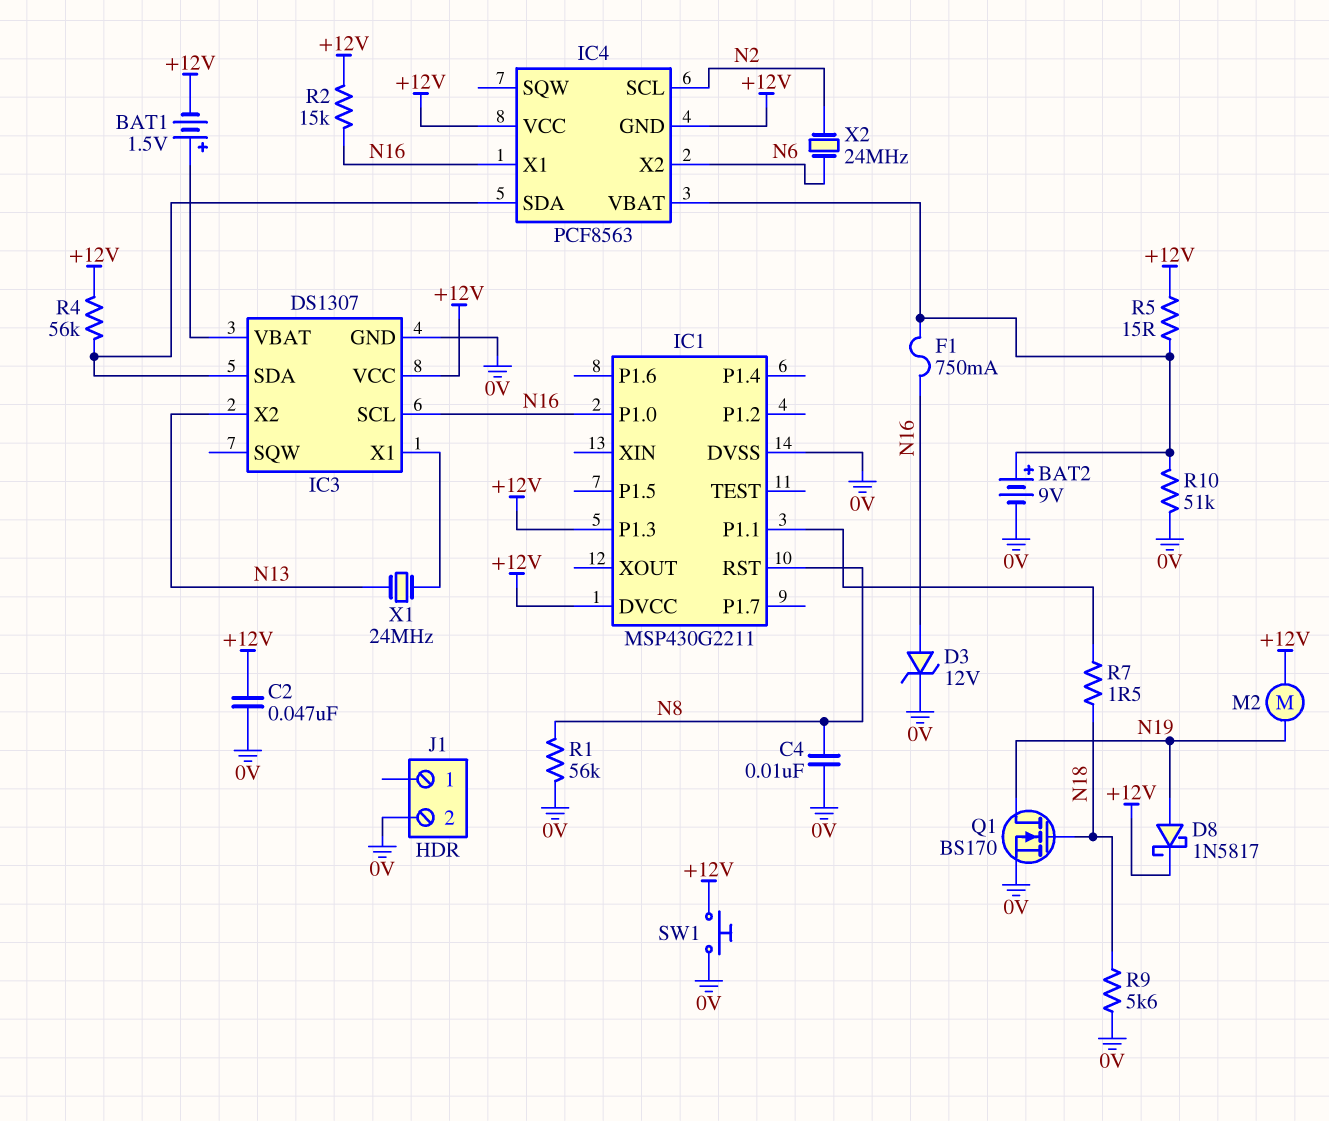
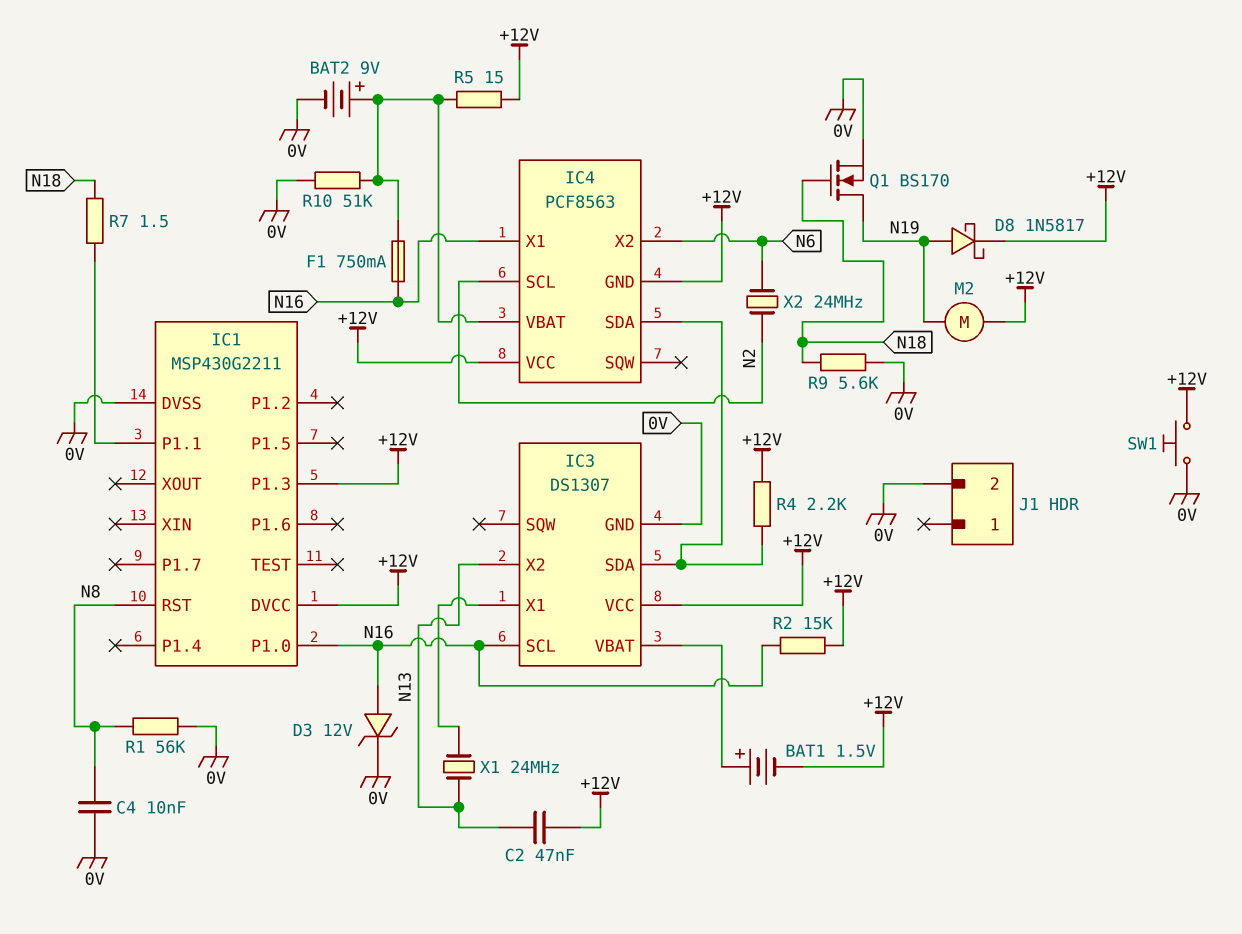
C2: 47nF (+12V, 0V) -> 47nF (+12V, N13)
R4: 56k (+12V, IC3/SDA) -> 2.2k (+12V, IC3/SDA)

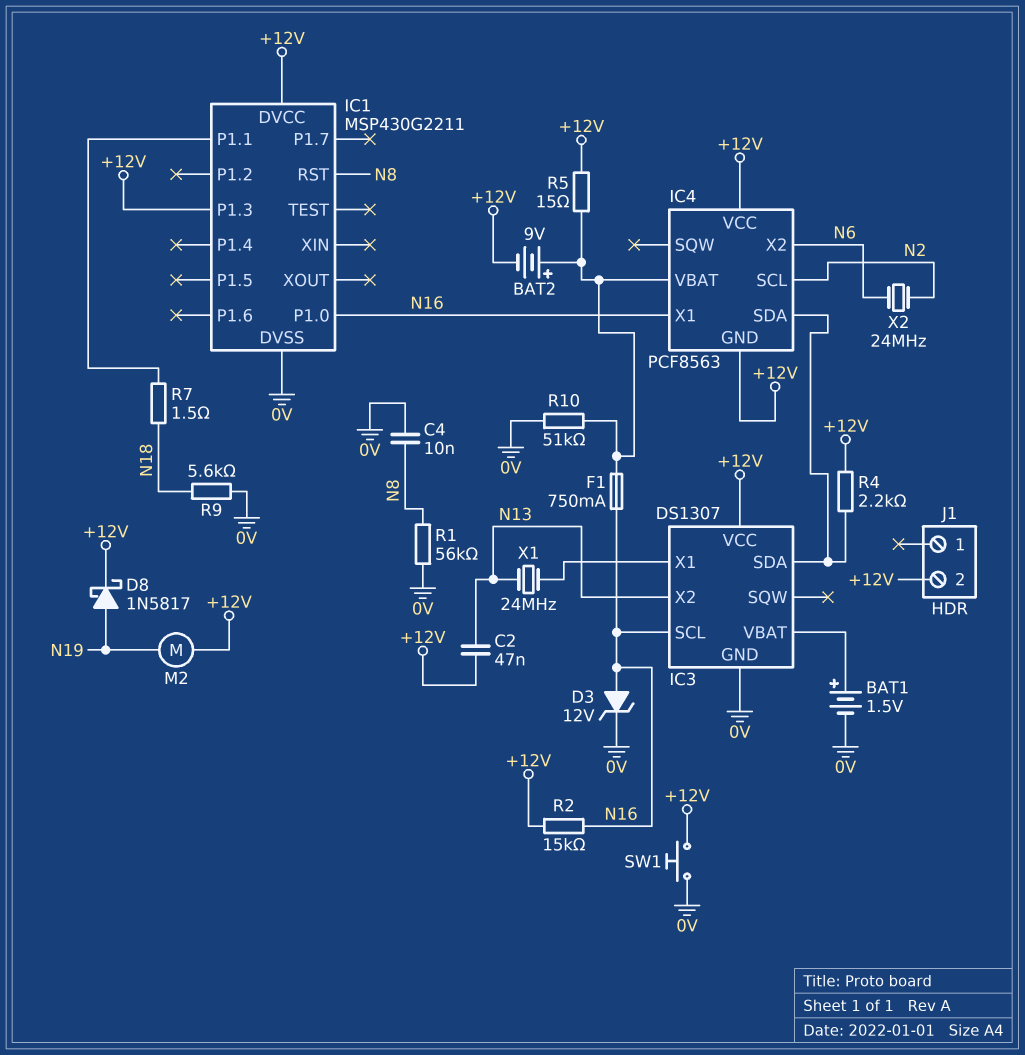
BAT1: 1.5V (plus IC3/VBAT, minus +12V) -> 1.5V (plus IC3/VBAT, minus 0V)
BAT2: 9V (plus IC4/VBAT, minus 0V) -> 9V (plus IC4/VBAT, minus +12V)
J1 pin 2: 0V -> +12V
Q1: NMOS BS170 (G N18, D N19, S 0V) -> none

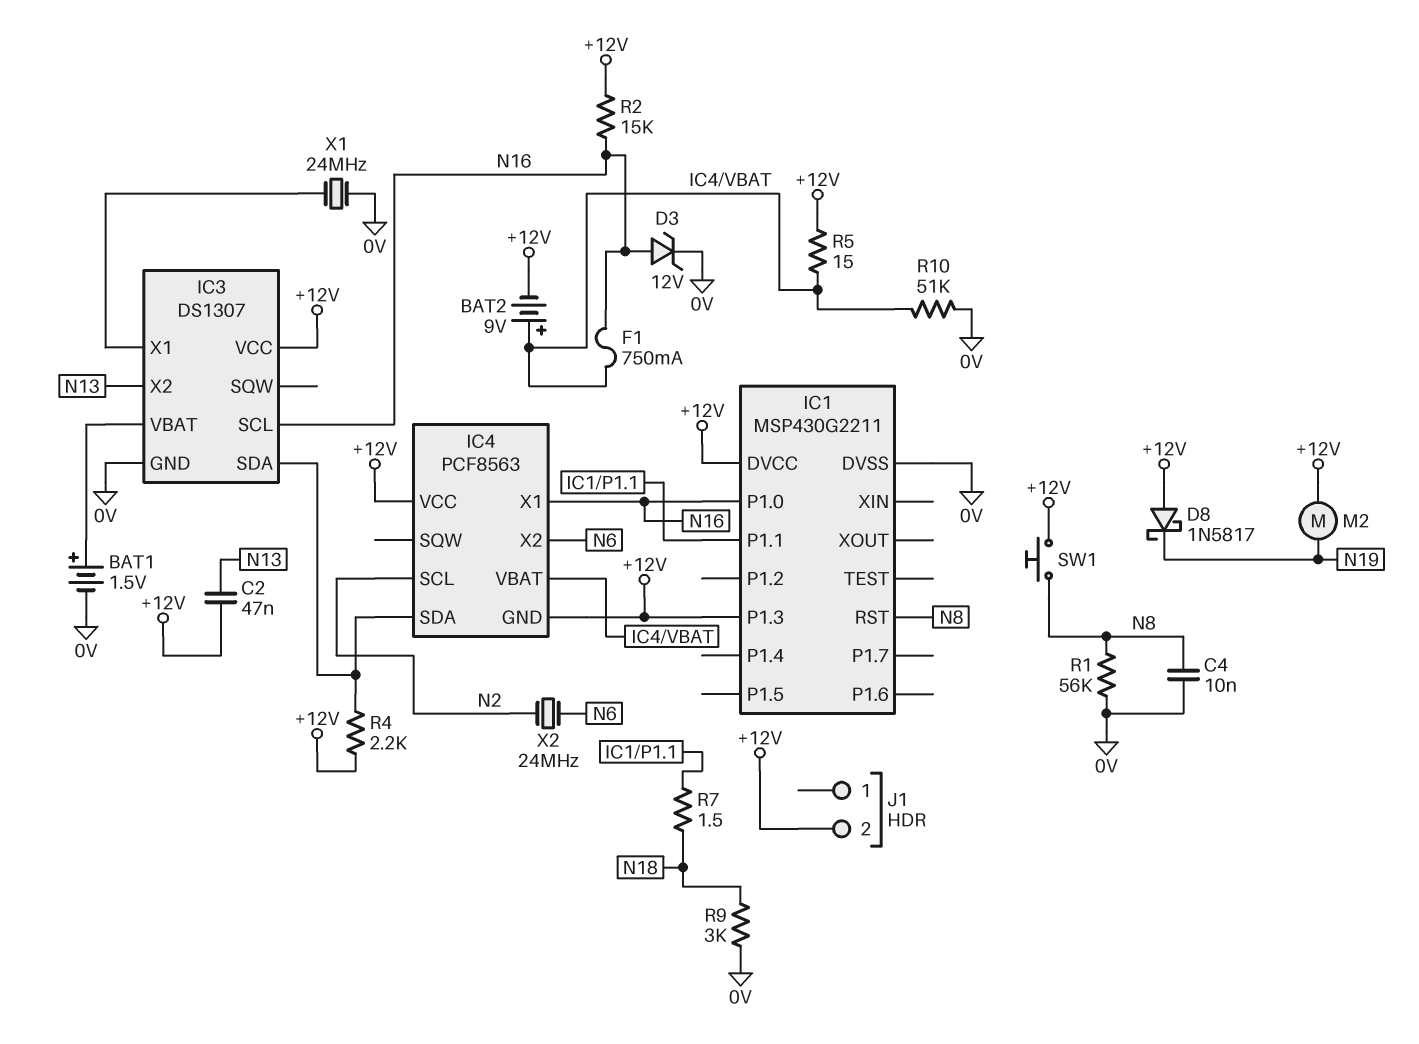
D8: schottky 1N5817 (A N19, K +12V) -> schottky 1N5817 (A +12V, K N19)
R9: 5.6k (0V, N18) -> 3k (0V, N18)
SW1: button (+12V, 0V) -> button (+12V, N8)
X1: 24MHz (IC3/X1, N13) -> 24MHz (0V, IC3/X1)

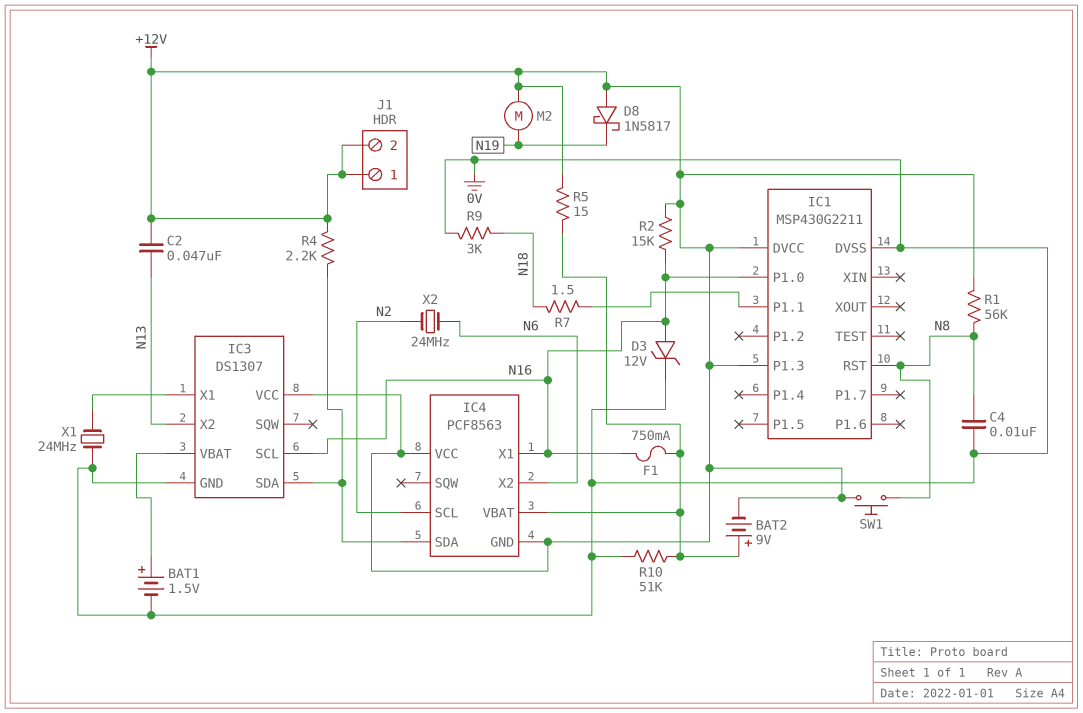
J1 pin 1: none -> +12V
R1: 56k (0V, N8) -> 56k (+12V, N8)

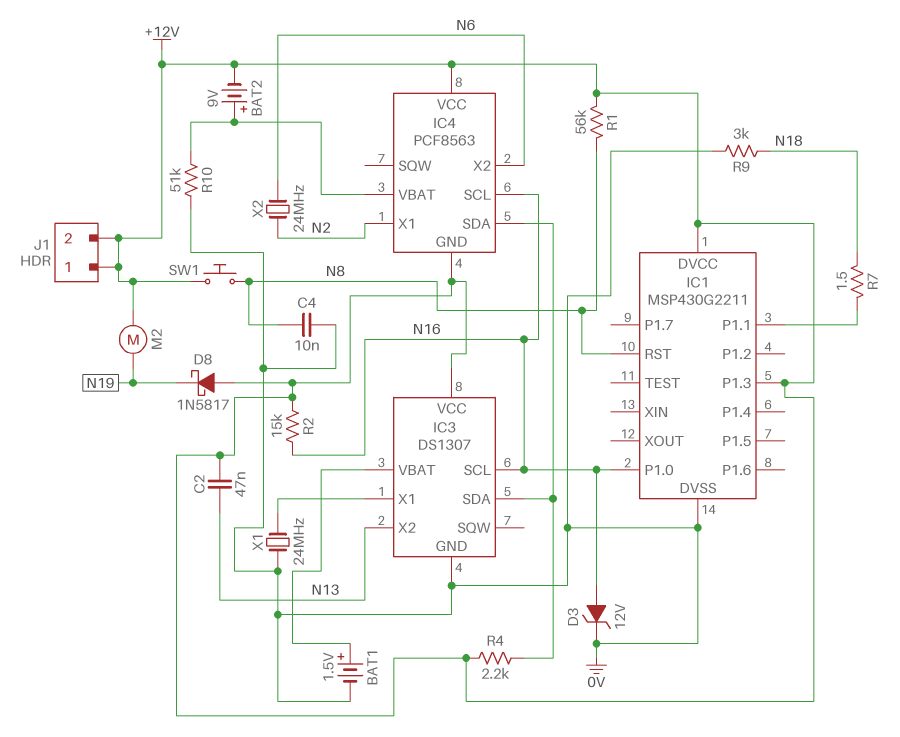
F1: 750mA (IC4/VBAT, N16) -> none
IC4 pin SCL: N2 -> N16
IC4 pin X1: N16 -> N2
R5: 15 (+12V, IC4/VBAT) -> none

